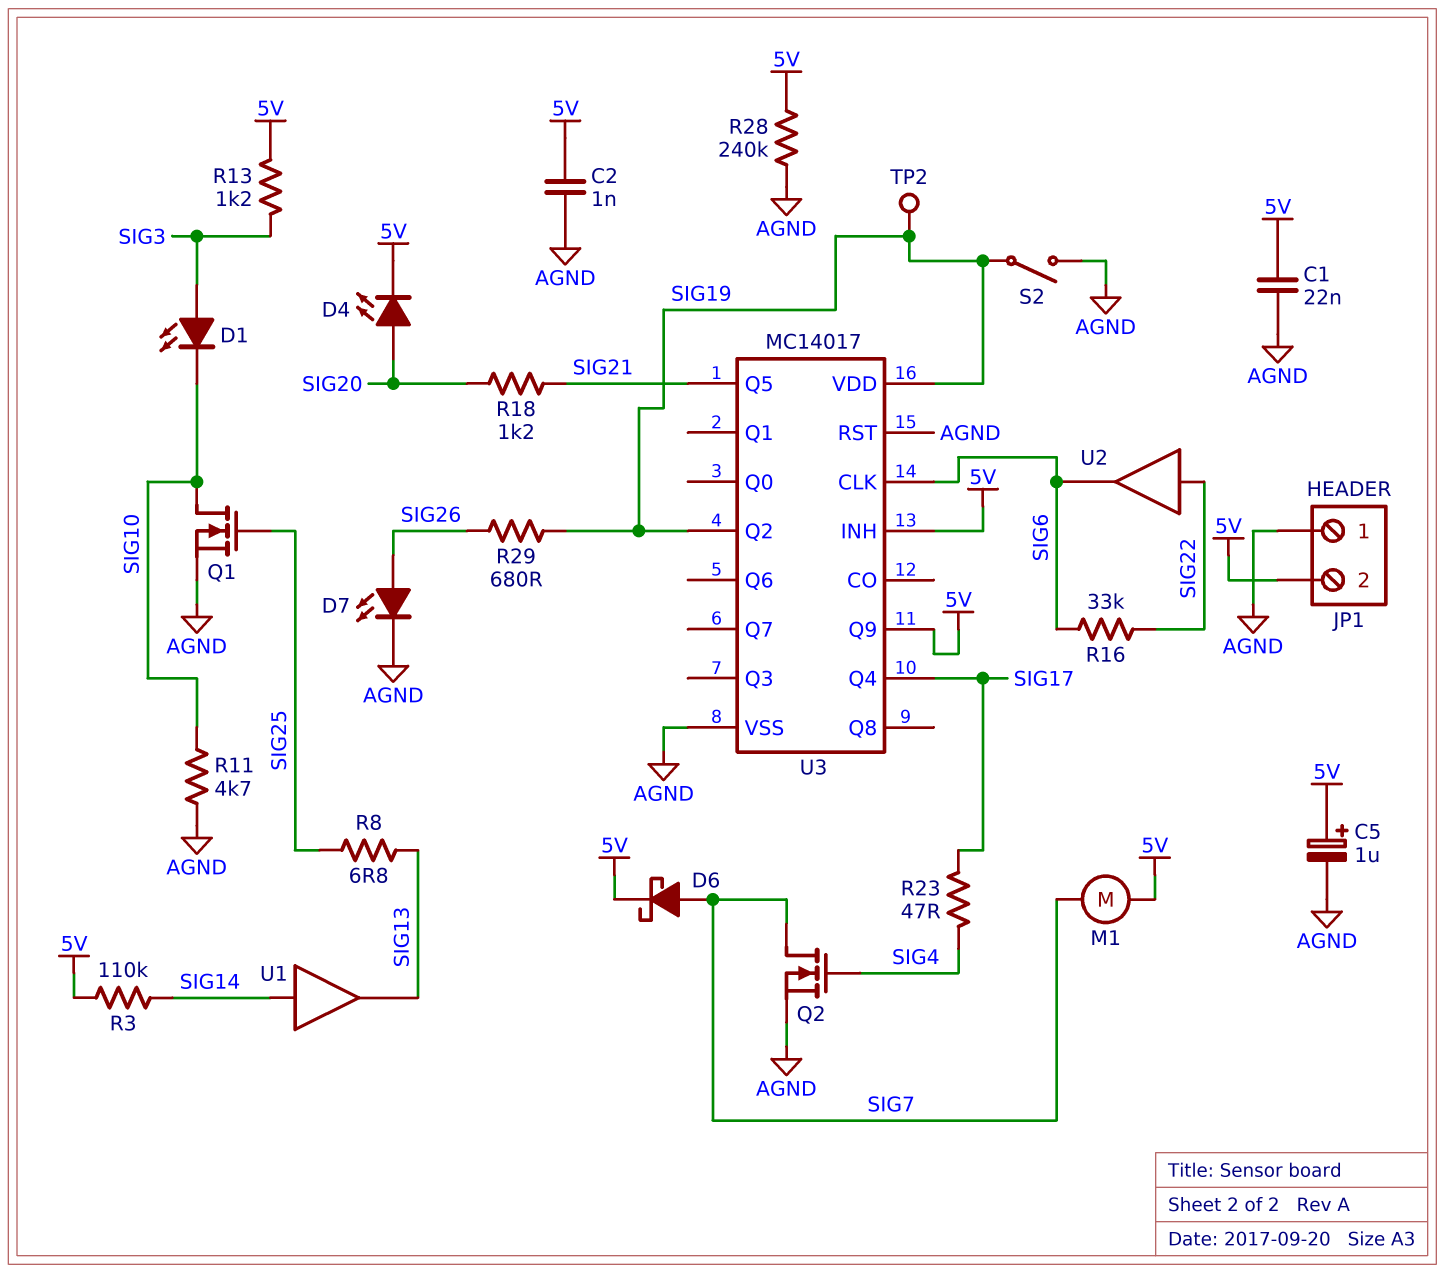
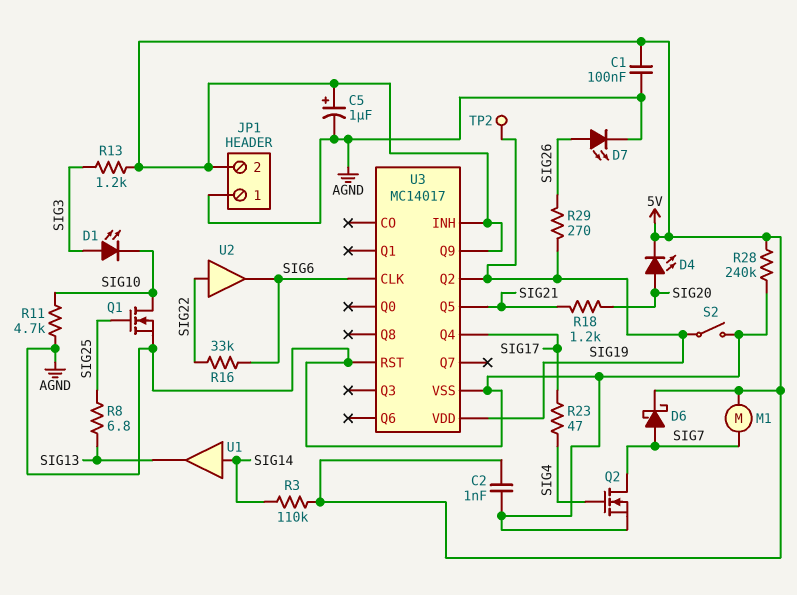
C1: 22nF (5V, AGND) -> 100nF (5V, AGND)
R29: 680 (SIG19, SIG26) -> 270 (SIG19, SIG26)

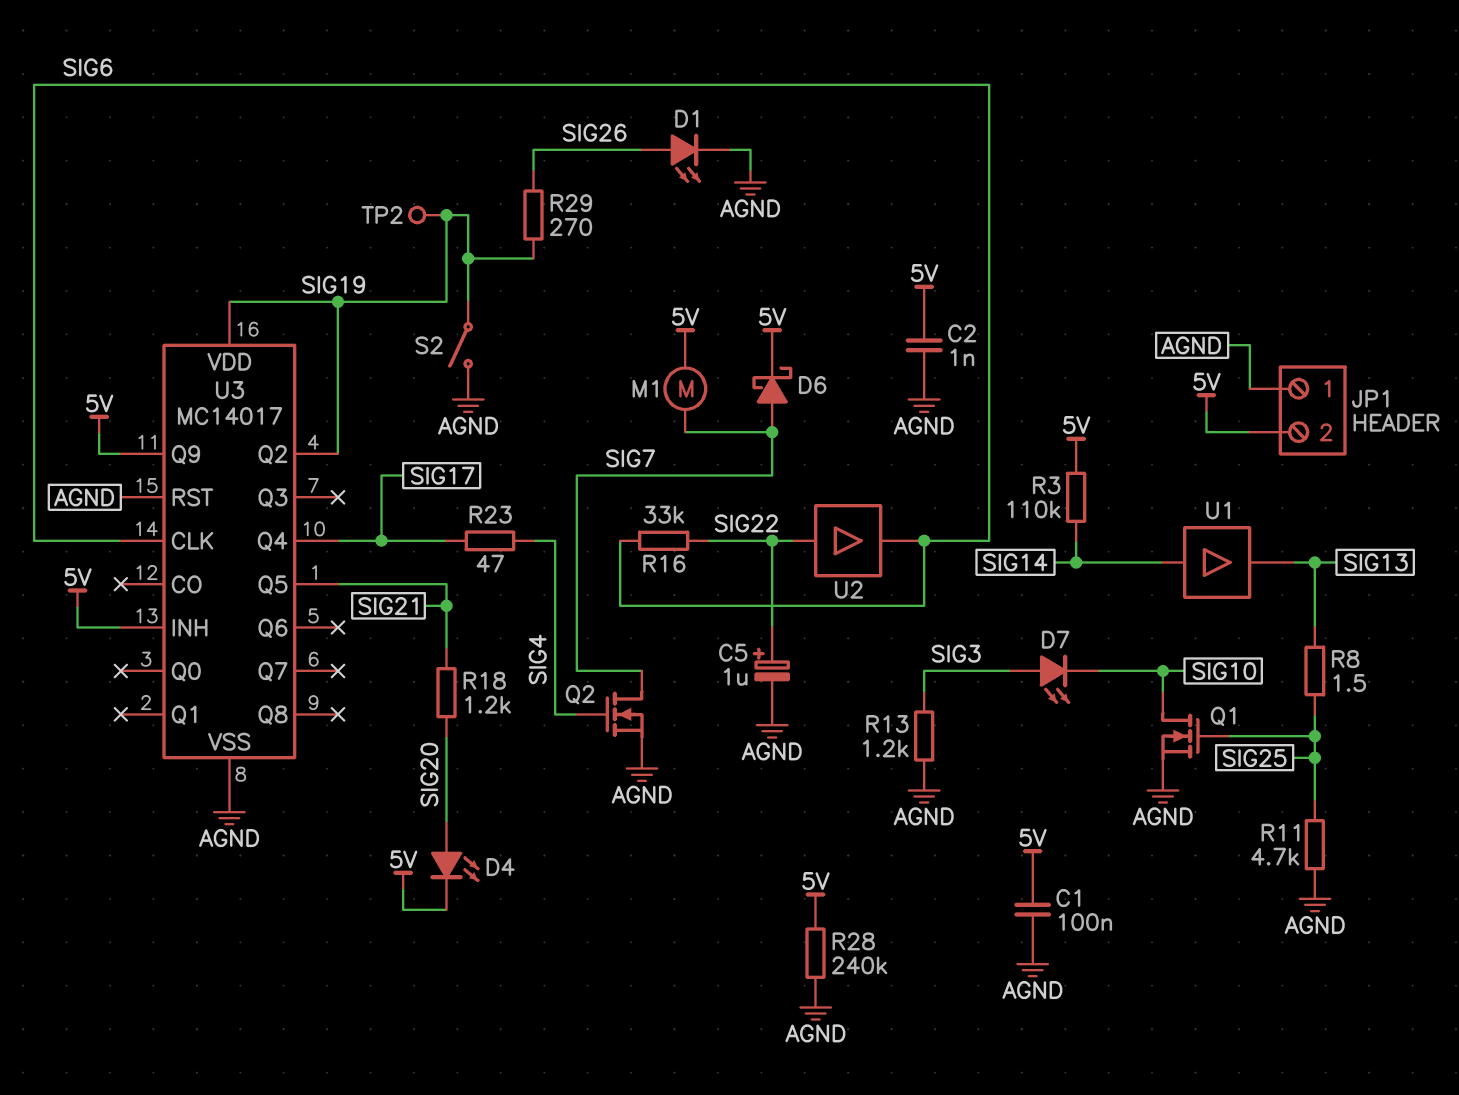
C5: 1uF (plus 5V, minus AGND) -> 1uF (plus SIG22, minus AGND)
D1: LED (A SIG3, K SIG10) -> LED (A SIG26, K AGND)
D7: LED (A SIG26, K AGND) -> LED (A SIG3, K SIG10)
R8: 6.8 (SIG13, SIG25) -> 1.5 (SIG13, SIG25)
R11: 4.7k (AGND, SIG10) -> 4.7k (AGND, SIG25)
R13: 1.2k (5V, SIG3) -> 1.2k (AGND, SIG3)

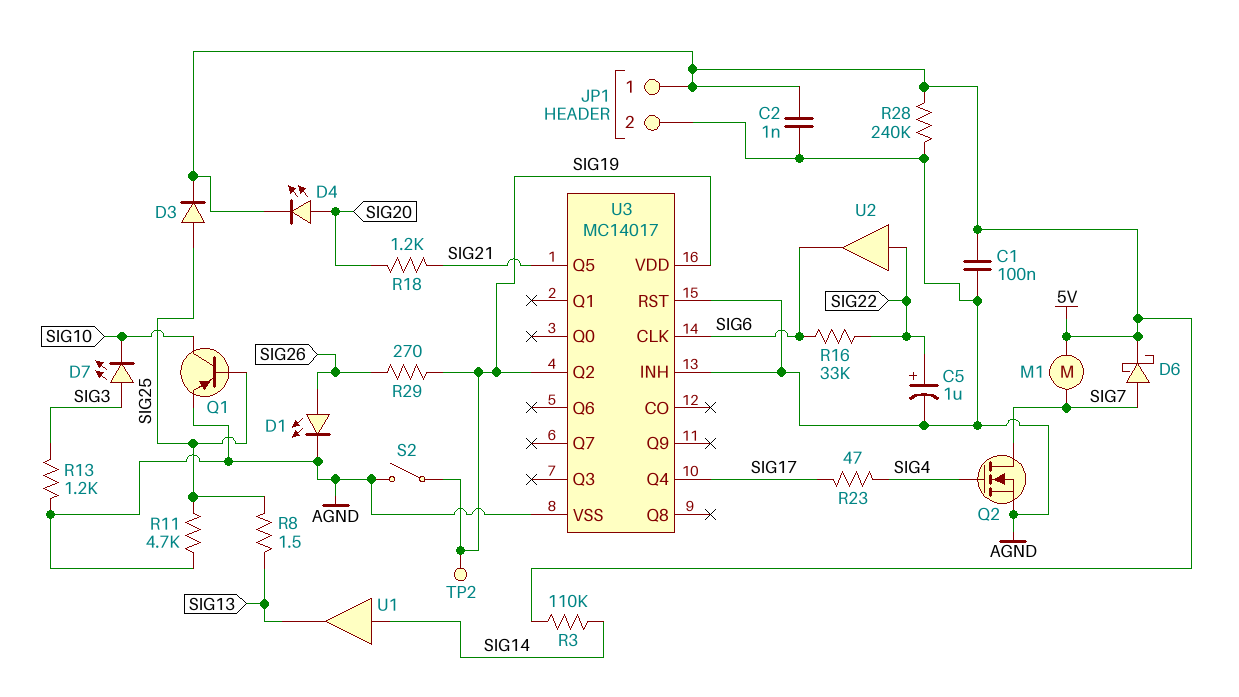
D3: none -> diode (A SIG25, K 5V)
JP1 pin 1: AGND -> 5V
JP1 pin 2: 5V -> AGND
Q1: NMOS (G SIG25, D SIG10, S AGND) -> PNP (B SIG25, C SIG10, E AGND)
U3 pin INH: 5V -> AGND
U3 pin Q9: 5V -> none

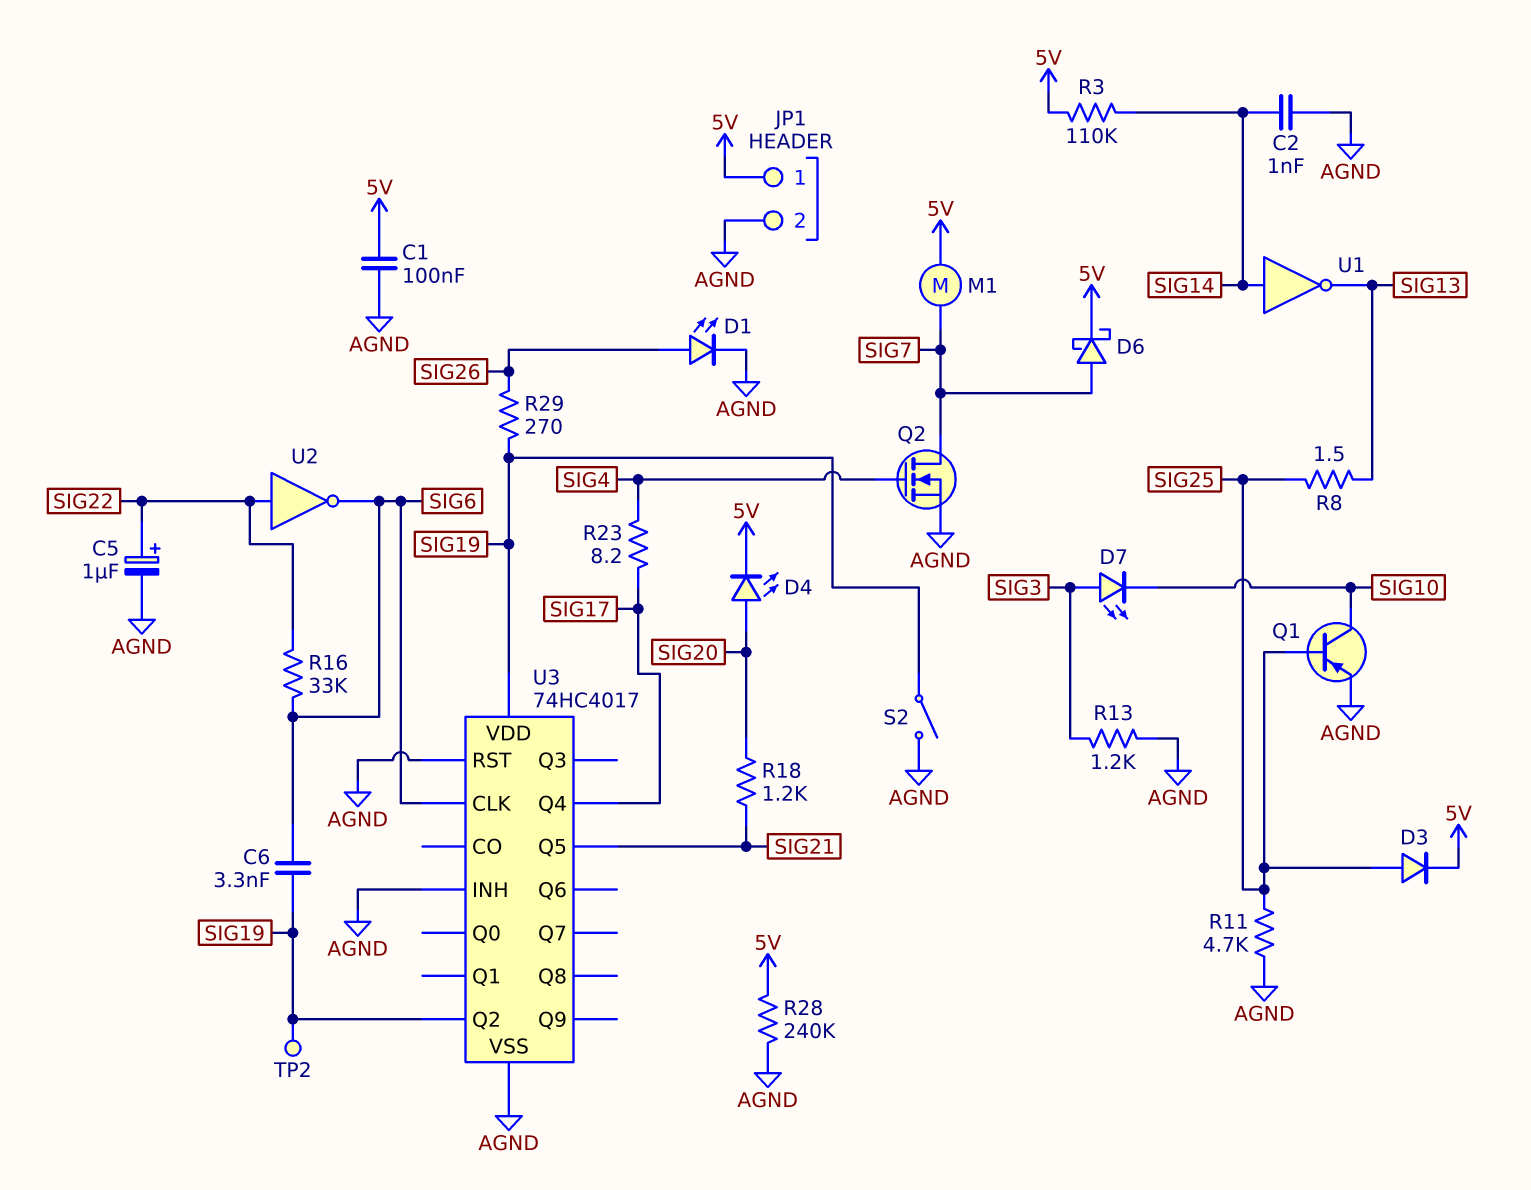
C2: 1nF (5V, AGND) -> 1nF (AGND, SIG14)
C6: none -> 3.3nF (SIG6, SIG19)
R23: 47 (SIG4, SIG17) -> 8.2 (SIG4, SIG17)
U1: buffer (in SIG14, out SIG13) -> NOT (in SIG14, out SIG13)
U2: buffer (in SIG22, out SIG6) -> NOT (in SIG22, out SIG6)
U3: MC14017 -> 74HC4017

